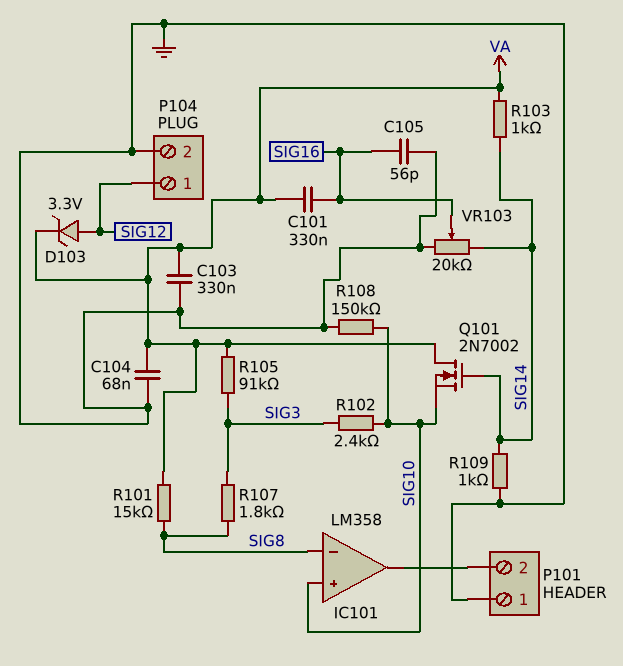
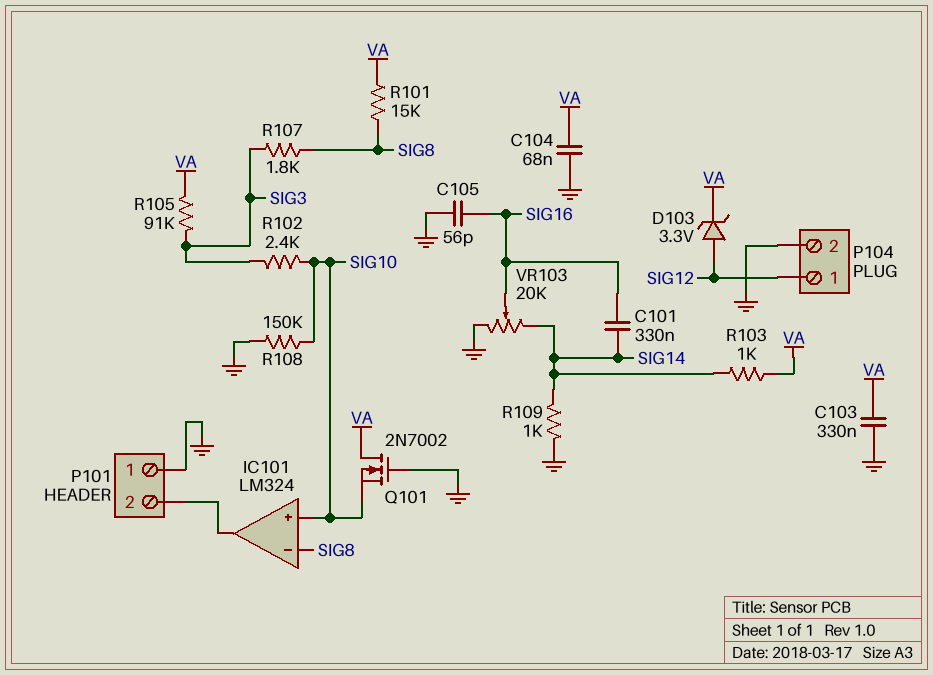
C101: 330nF (SIG16, VA) -> 330nF (SIG14, SIG16)
IC101: LM358 -> LM324
Q101: NMOS 2N7002 (G SIG14, D VA, S SIG10) -> NMOS 2N7002 (G GND, D VA, S SIG10)

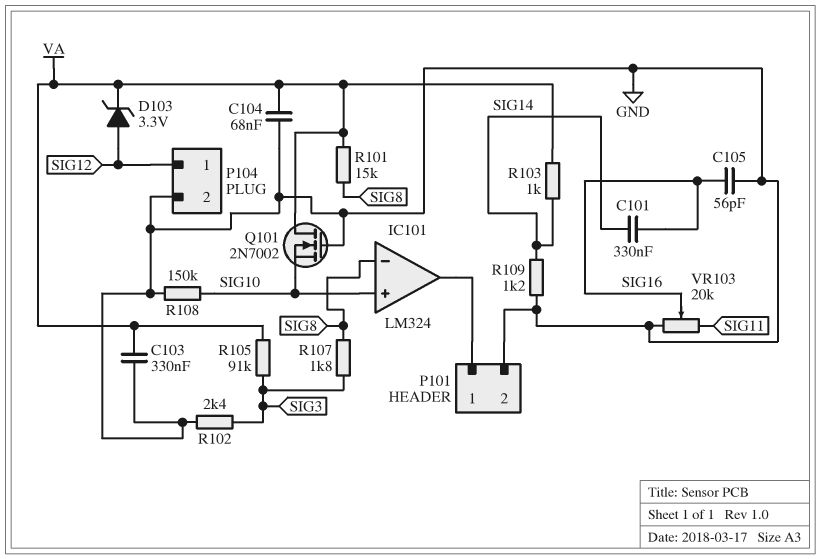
P101 pin 1: GND -> IC101/out
P101 pin 2: IC101/out -> GND
R102: 2.4k (SIG3, SIG10) -> 2.4k (GND, SIG3)
R109: 1k (GND, SIG14) -> 1.2k (GND, SIG14)
VR103: 20k (GND, SIG14, wiper SIG16) -> 20k (GND, SIG11, wiper SIG16)

